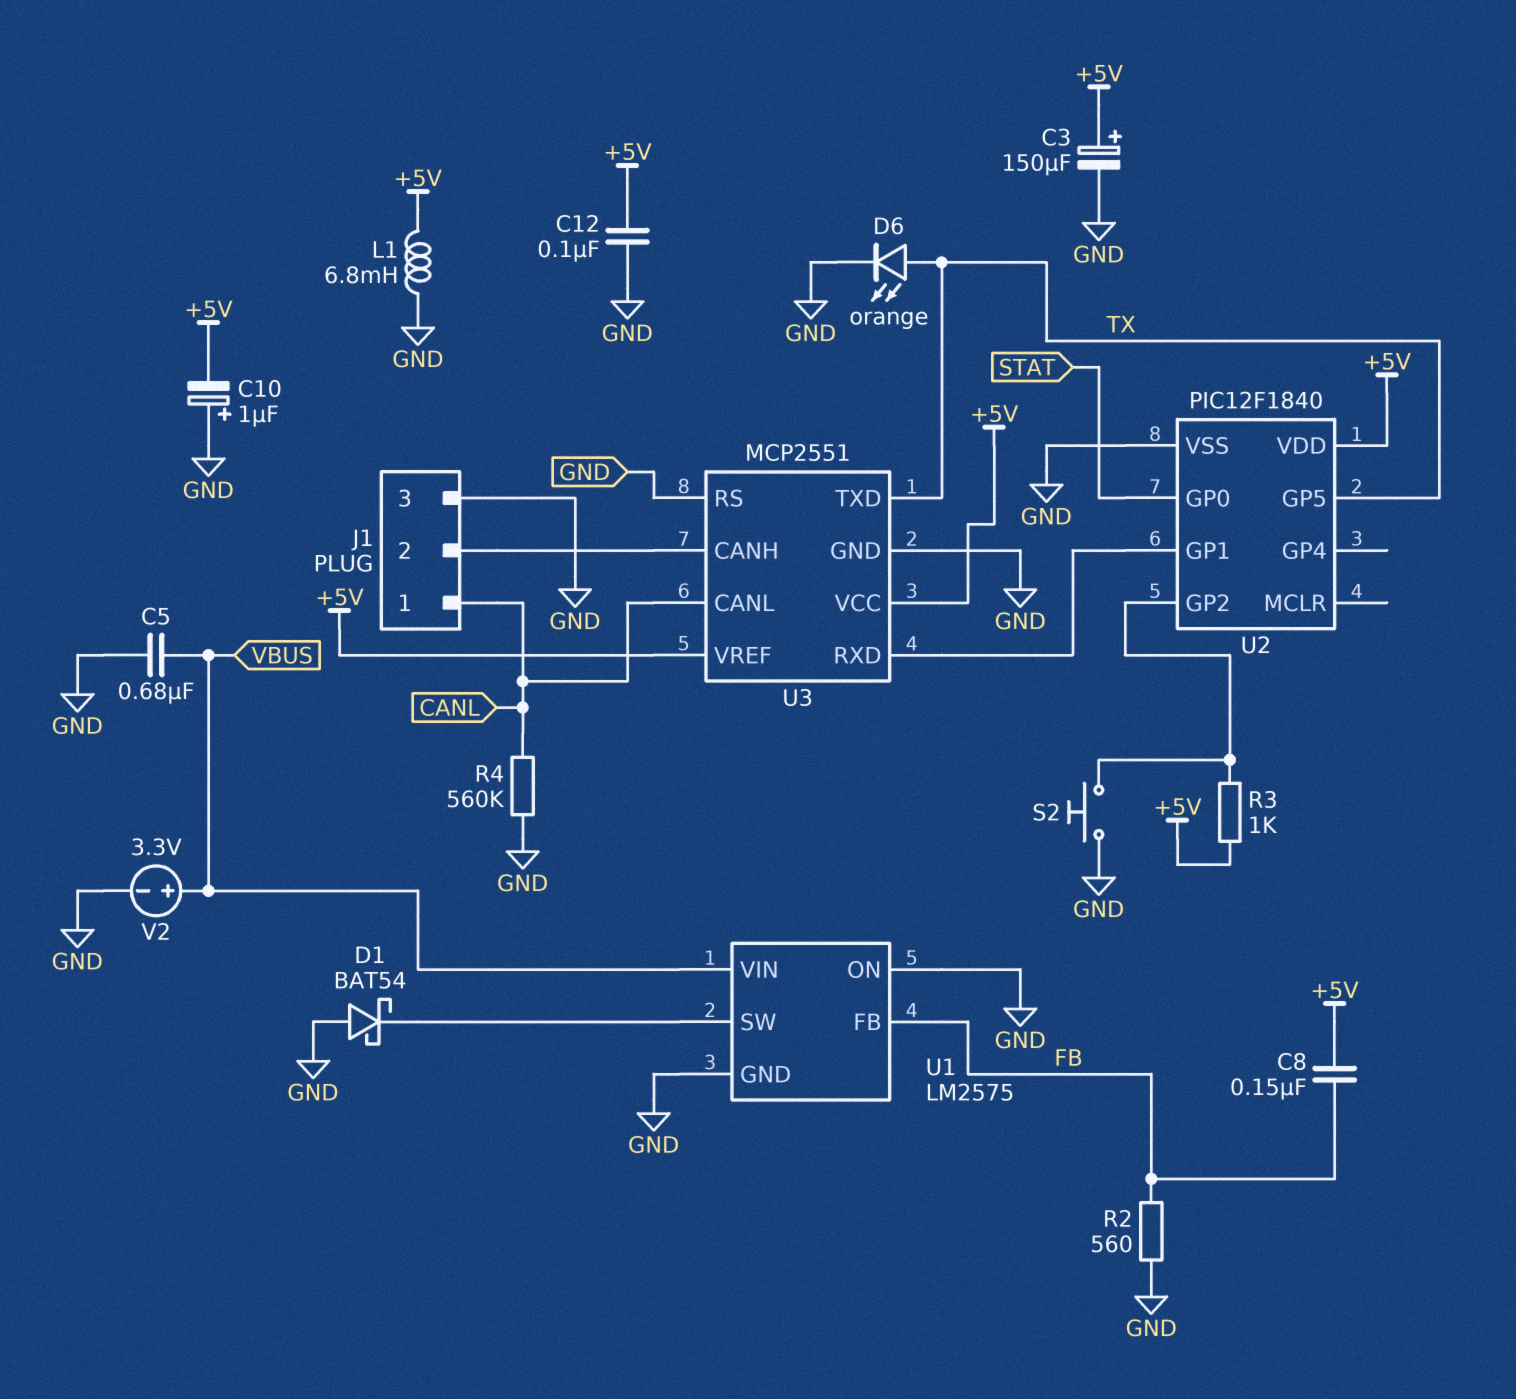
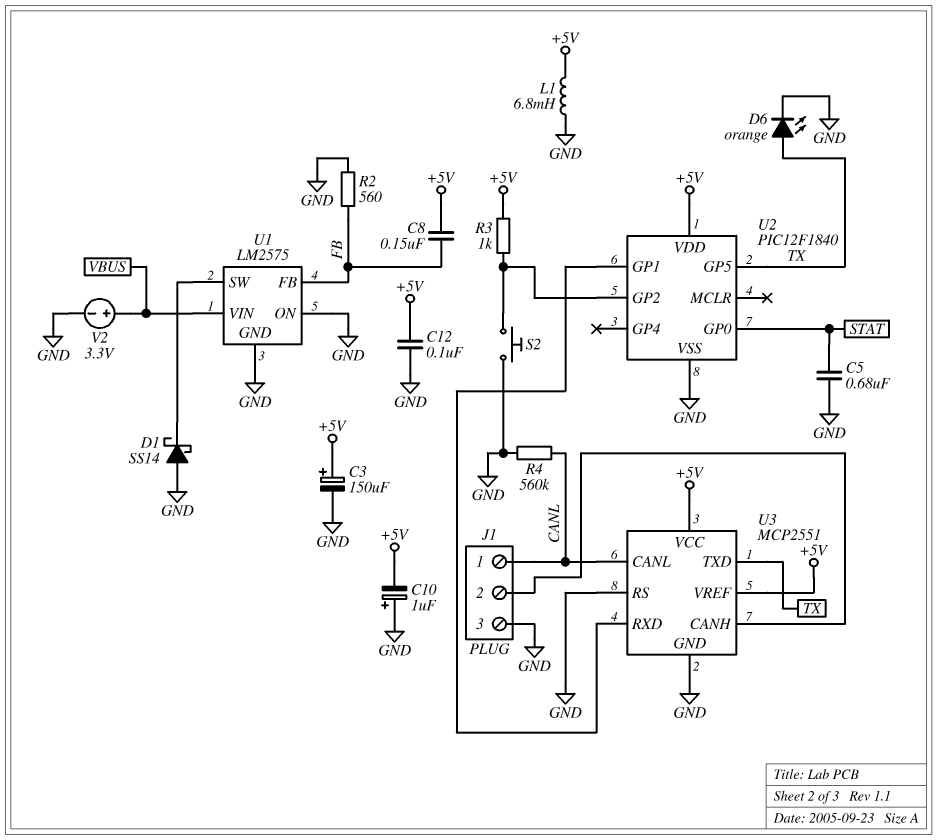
C5: 680nF (GND, VBUS) -> 680nF (GND, STAT)
D1: schottky BAT54 (A GND, K U1/SW) -> schottky SS14 (A GND, K U1/SW)

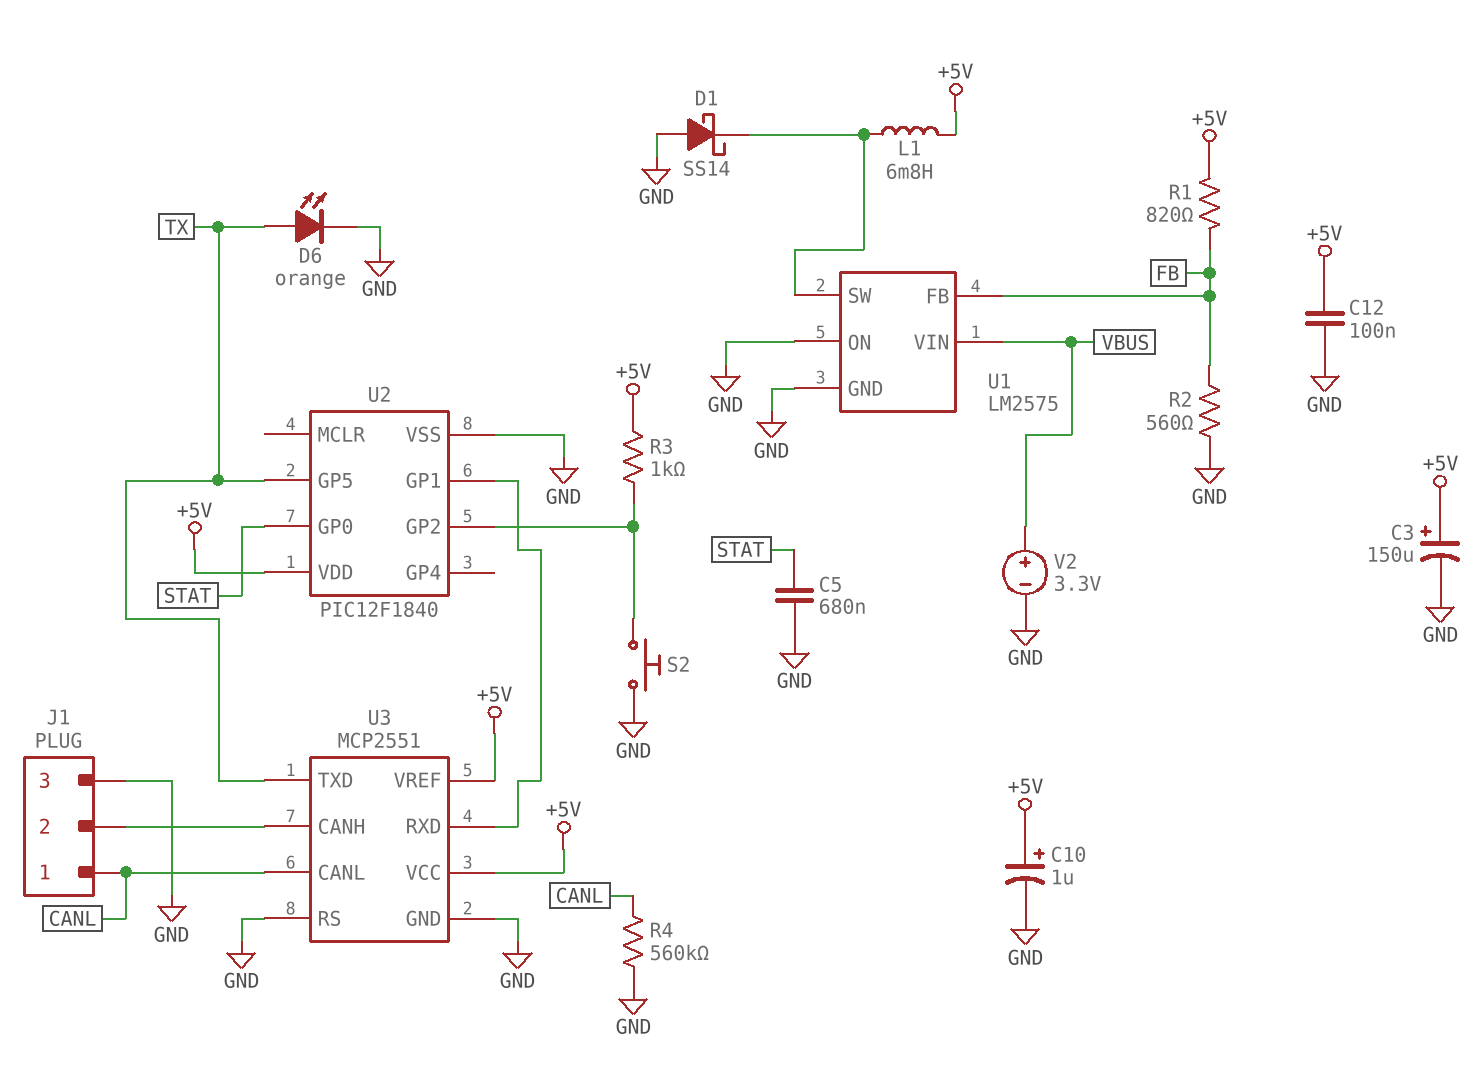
C8: 150nF (+5V, FB) -> none
C10: 1uF (plus GND, minus +5V) -> 1uF (plus +5V, minus GND)
L1: 6.8mH (+5V, GND) -> 6.8mH (+5V, U1/SW)
R1: none -> 820 (+5V, FB)

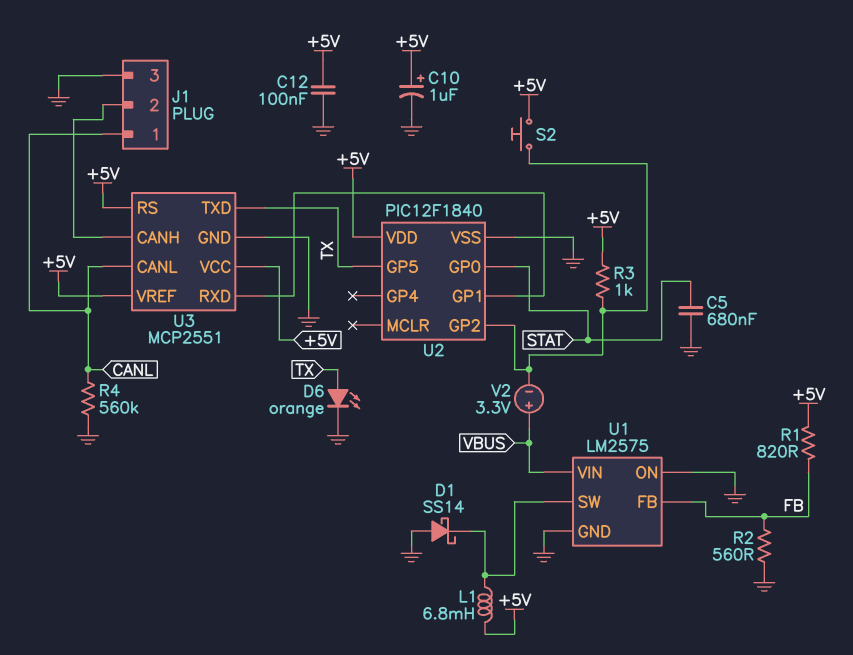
C3: 150uF (plus +5V, minus GND) -> none
S2: button (GND, U2/GP2) -> button (+5V, U2/GP2)
U3 pin RS: GND -> +5V
V2: 3.3V (plus VBUS, minus GND) -> 3.3V (plus VBUS, minus U2/GP2)

